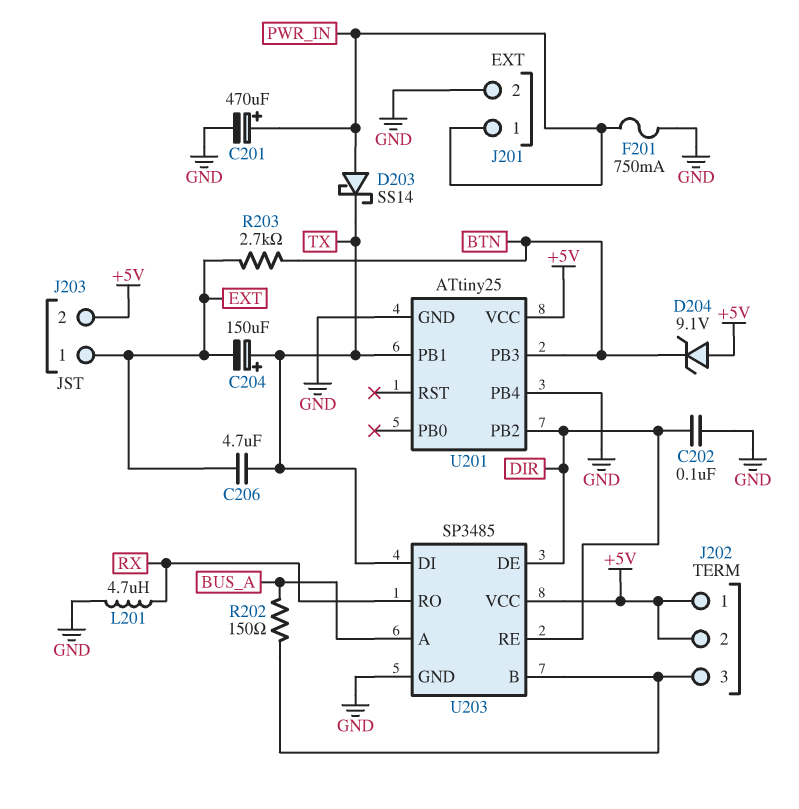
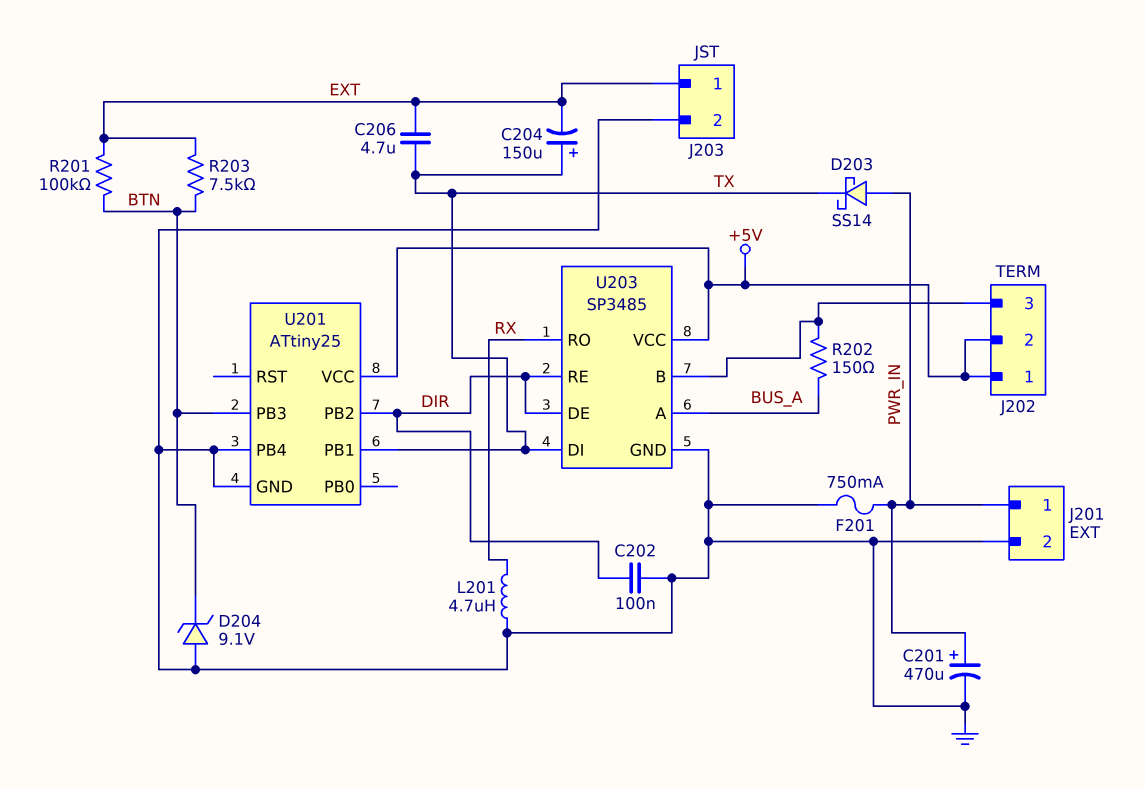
D204: zener 9.1V (A +5V, K BTN) -> zener 9.1V (A GND, K BTN)
J203 pin 2: +5V -> GND
R201: none -> 100k (BTN, EXT)
R203: 2.7k (BTN, EXT) -> 7.5k (BTN, EXT)

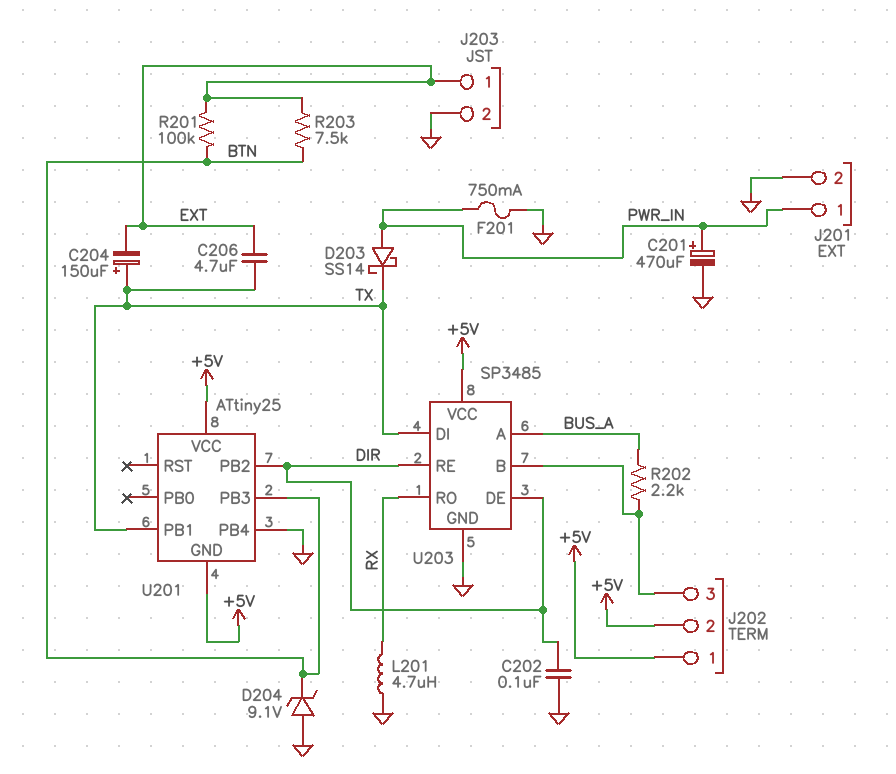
R202: 150 (BUS_A, J202/3) -> 2.2k (BUS_A, J202/3)
U201 pin GND: GND -> +5V

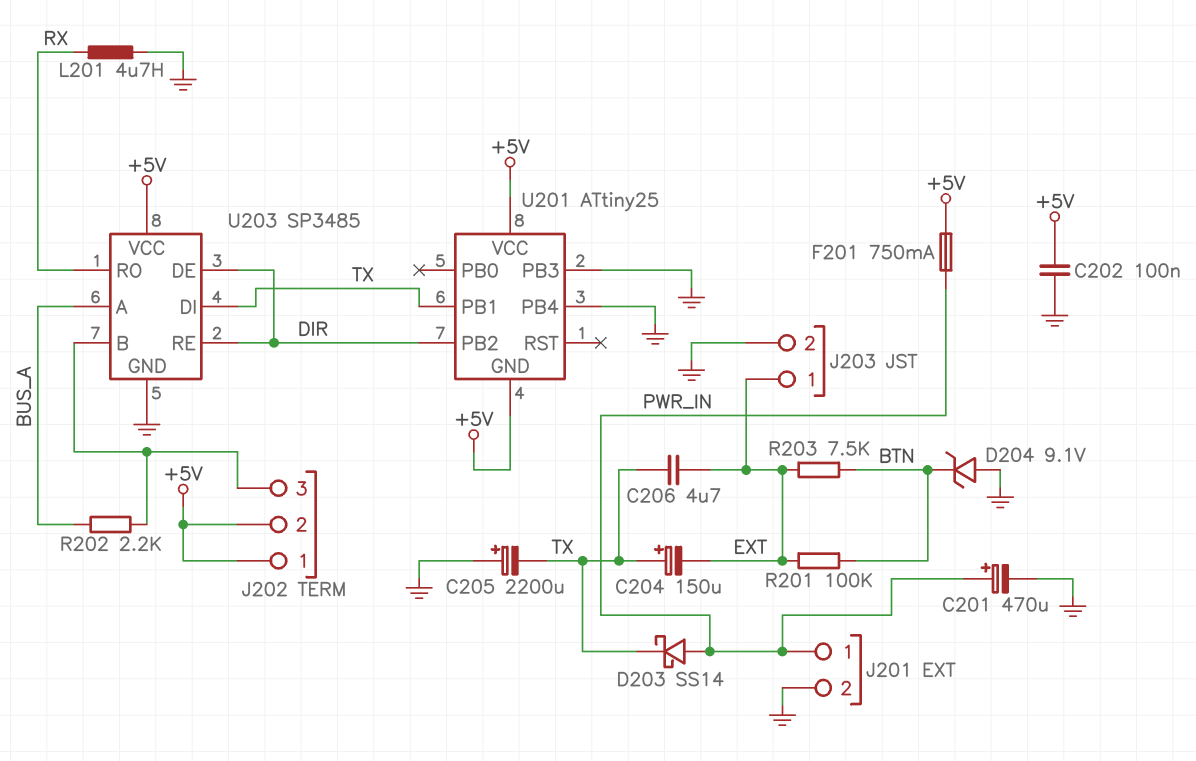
C202: 100nF (DIR, GND) -> 100nF (+5V, GND)
C205: none -> 2200uF (plus GND, minus TX)
F201: 750mA (GND, PWR_IN) -> 750mA (+5V, PWR_IN)
U201 pin PB3: BTN -> GND

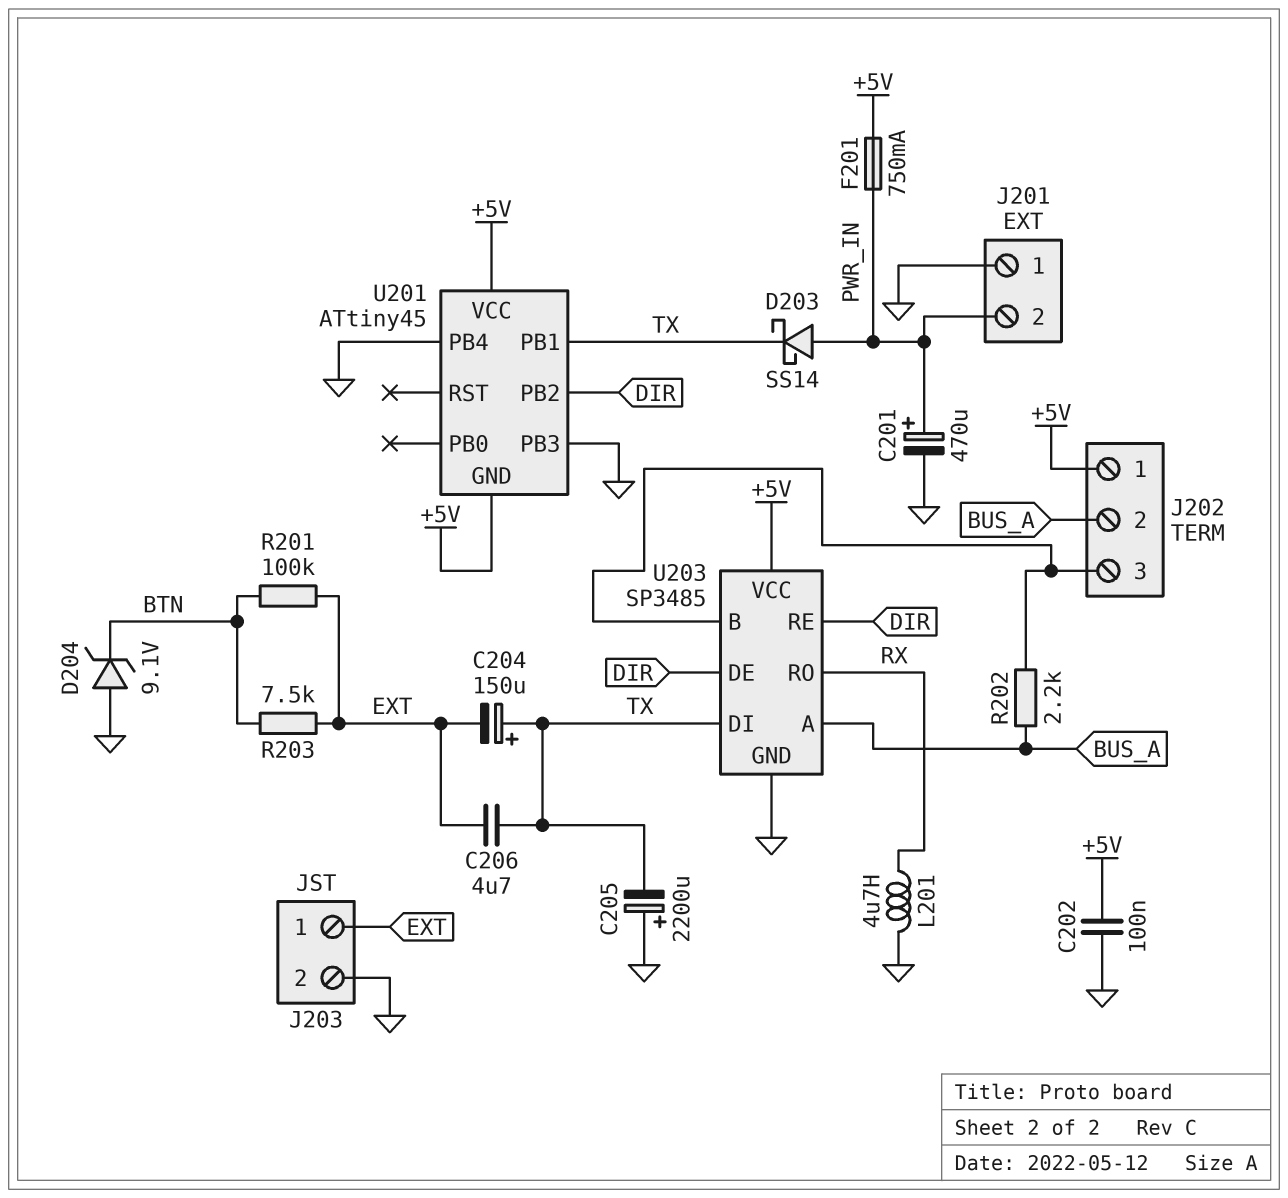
J201 pin 1: PWR_IN -> GND
J201 pin 2: GND -> PWR_IN
J202 pin 2: +5V -> BUS_A
U201: ATtiny25 -> ATtiny45

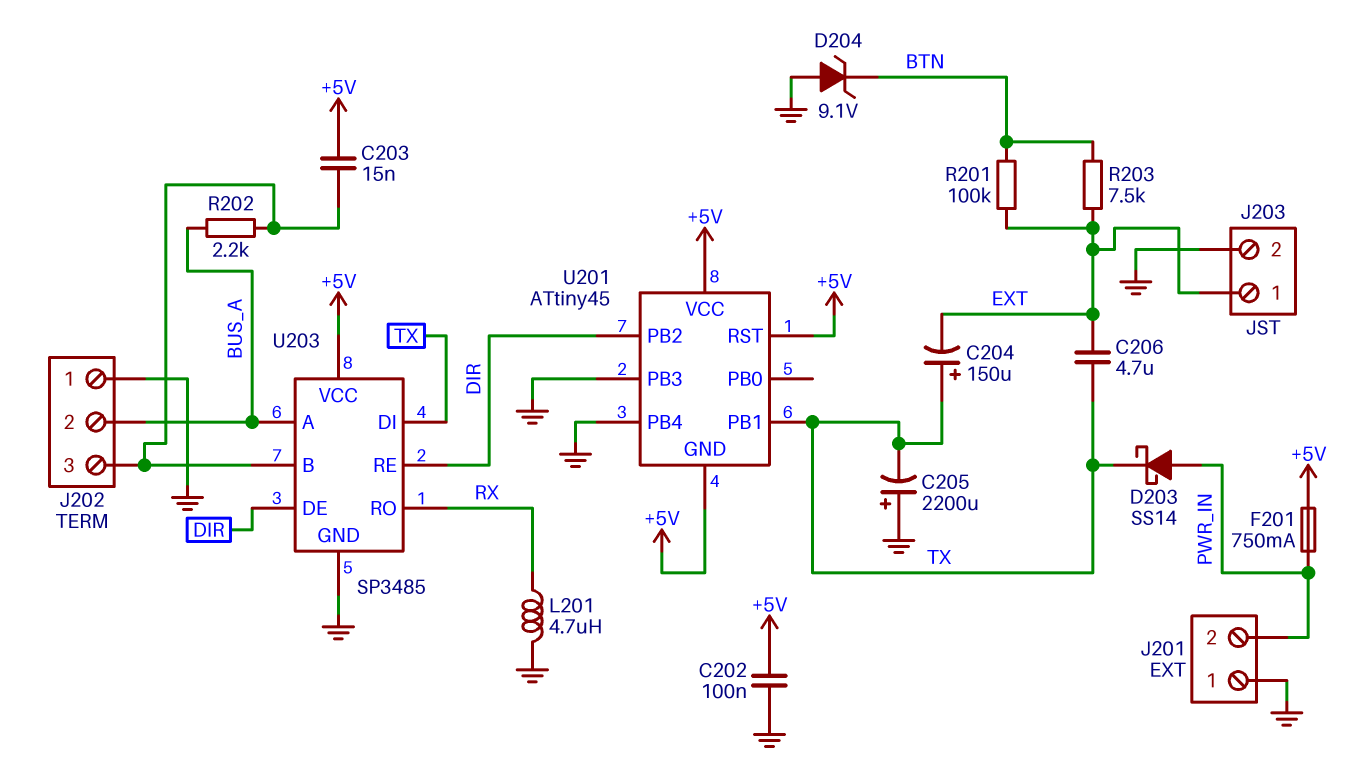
C201: 470uF (plus PWR_IN, minus GND) -> none
C203: none -> 15nF (+5V, J202/3)
J202 pin 1: +5V -> GND
U201 pin RST: none -> +5V

